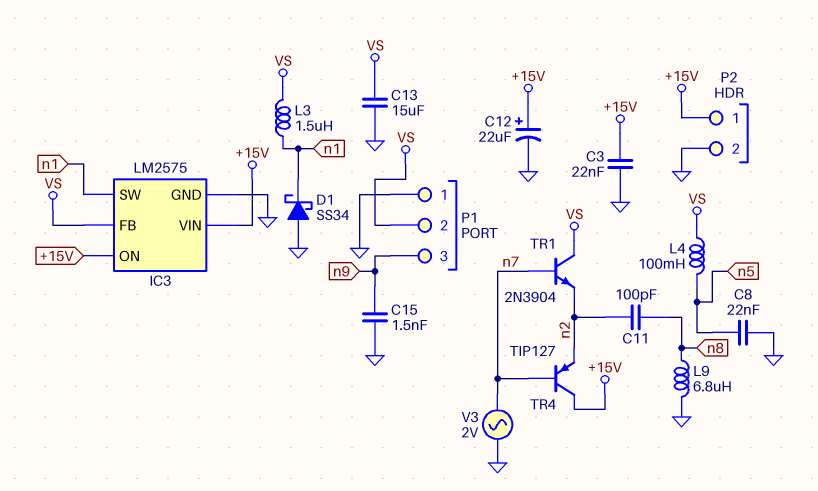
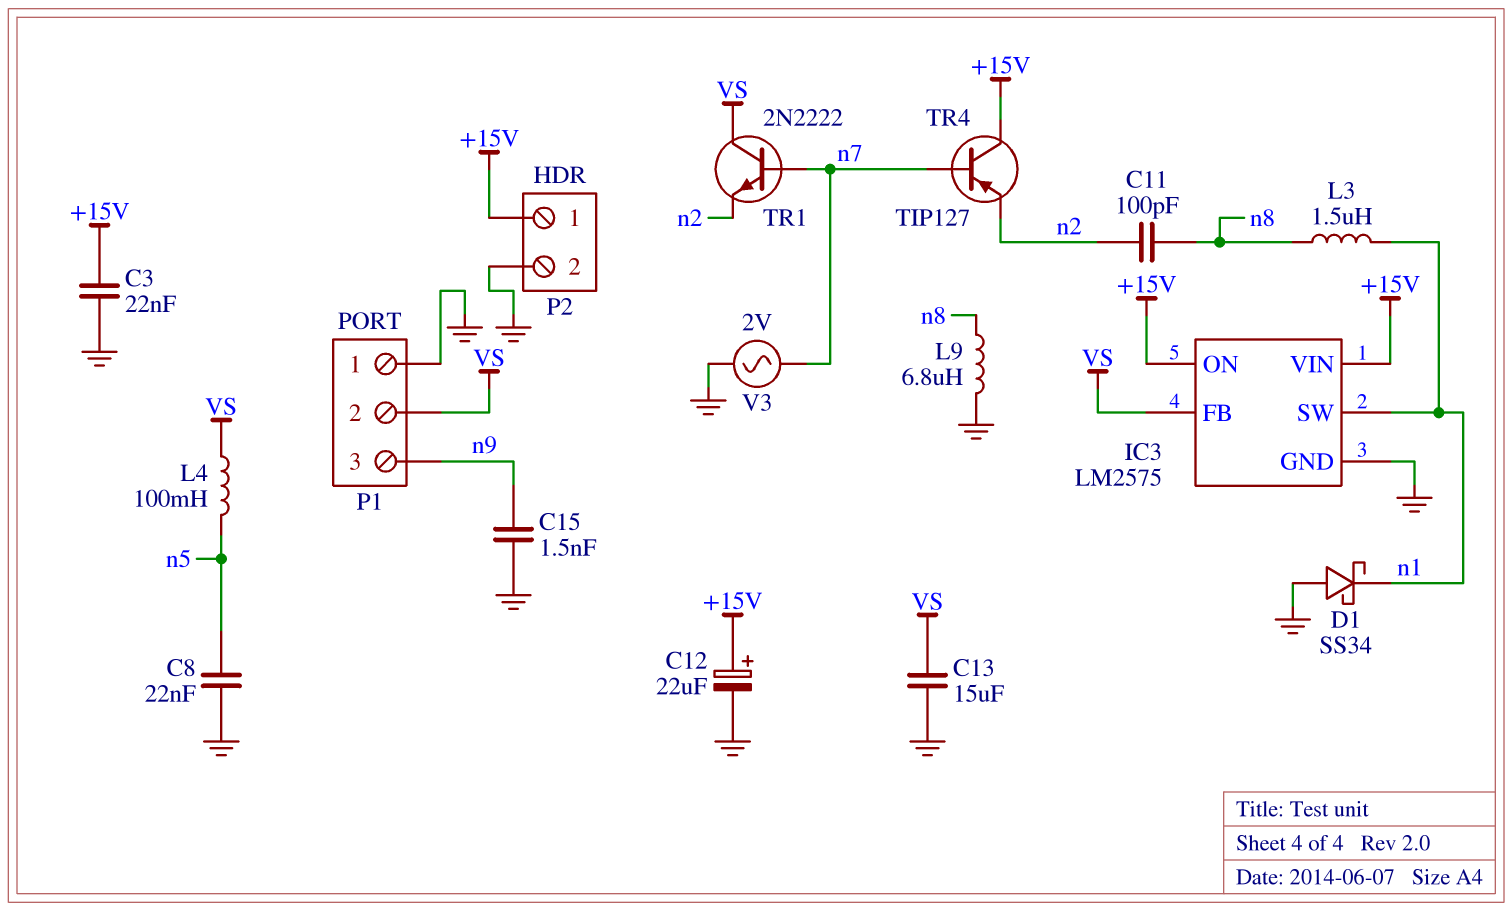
L3: 1.5uH (VS, n1) -> 1.5uH (n1, n8)
TR1: NPN 2N3904 (B n7, C VS, E n2) -> NPN 2N2222 (B n7, C VS, E n2)

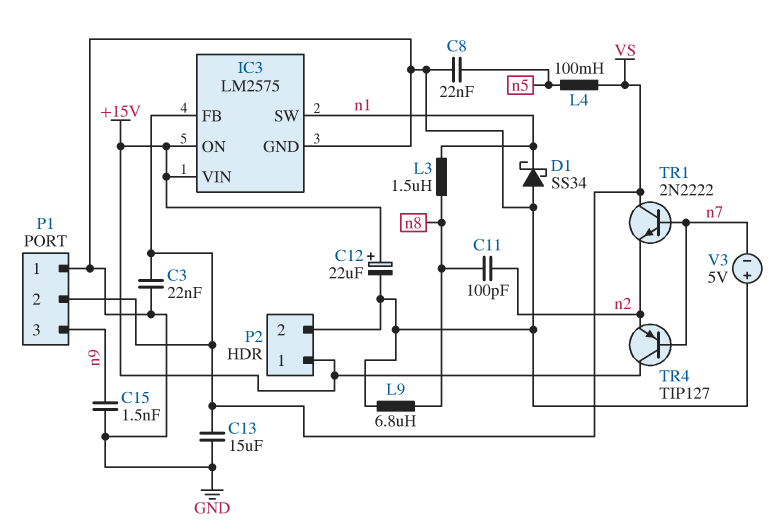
C3: 22nF (+15V, GND) -> 22nF (GND, VS)
V3: AC 2V (GND, n7) -> 5V (plus GND, minus n7)

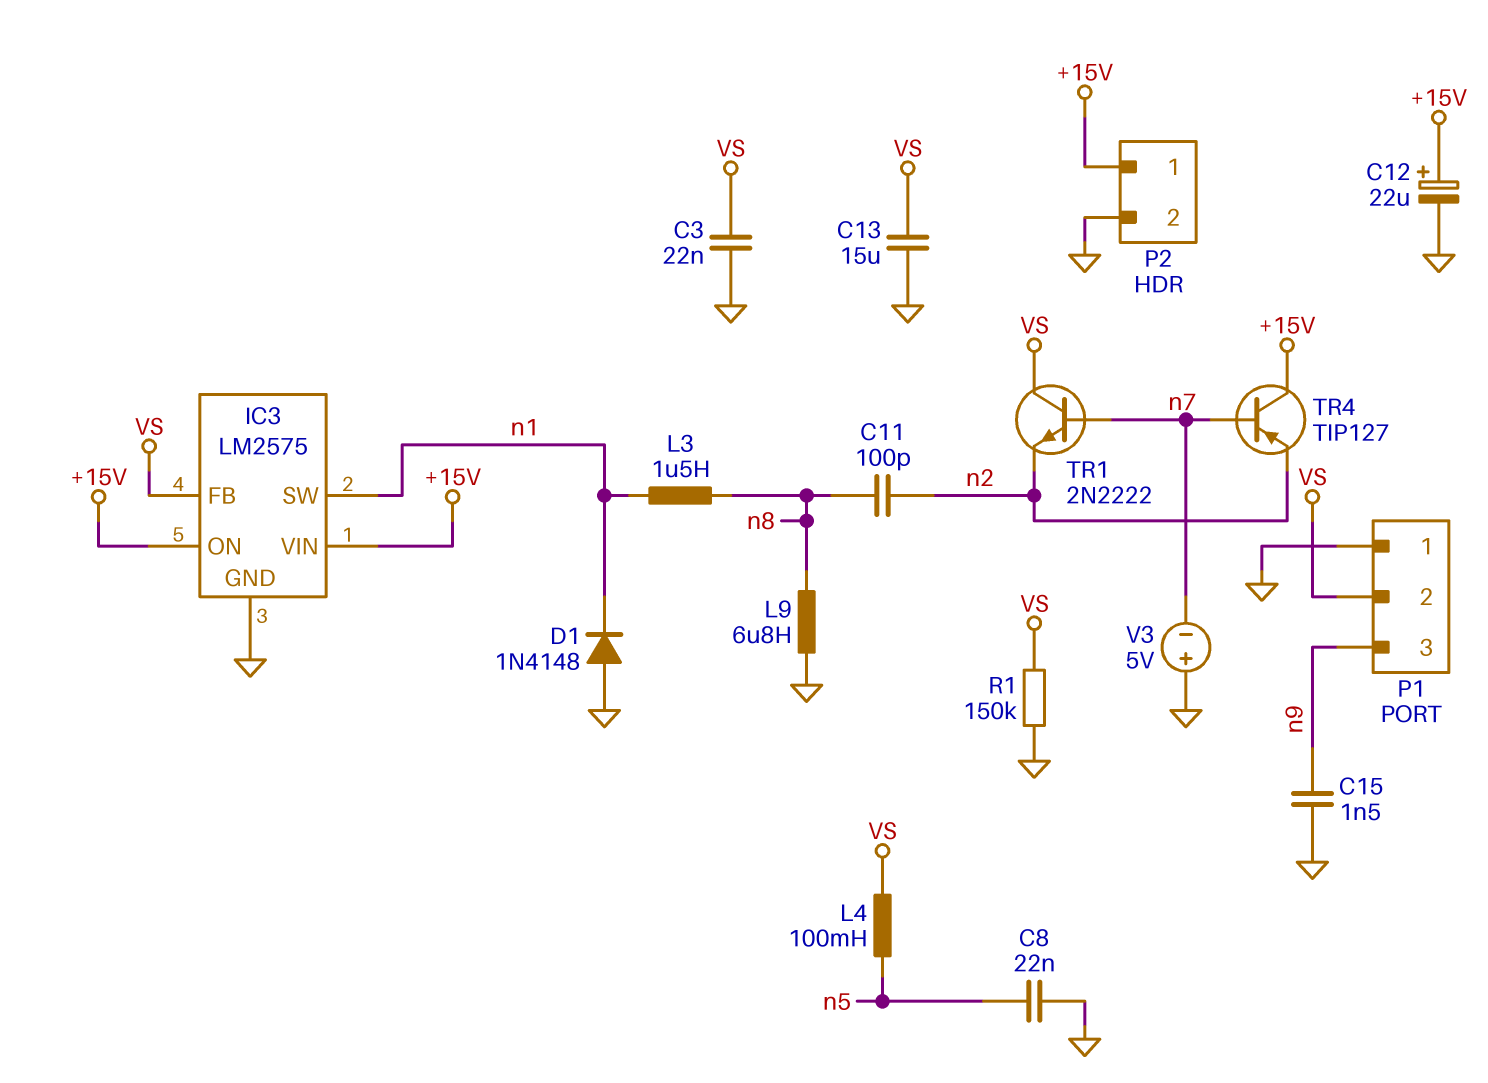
D1: schottky SS34 (A GND, K n1) -> diode 1N4148 (A GND, K n1)
R1: none -> 150k (GND, VS)

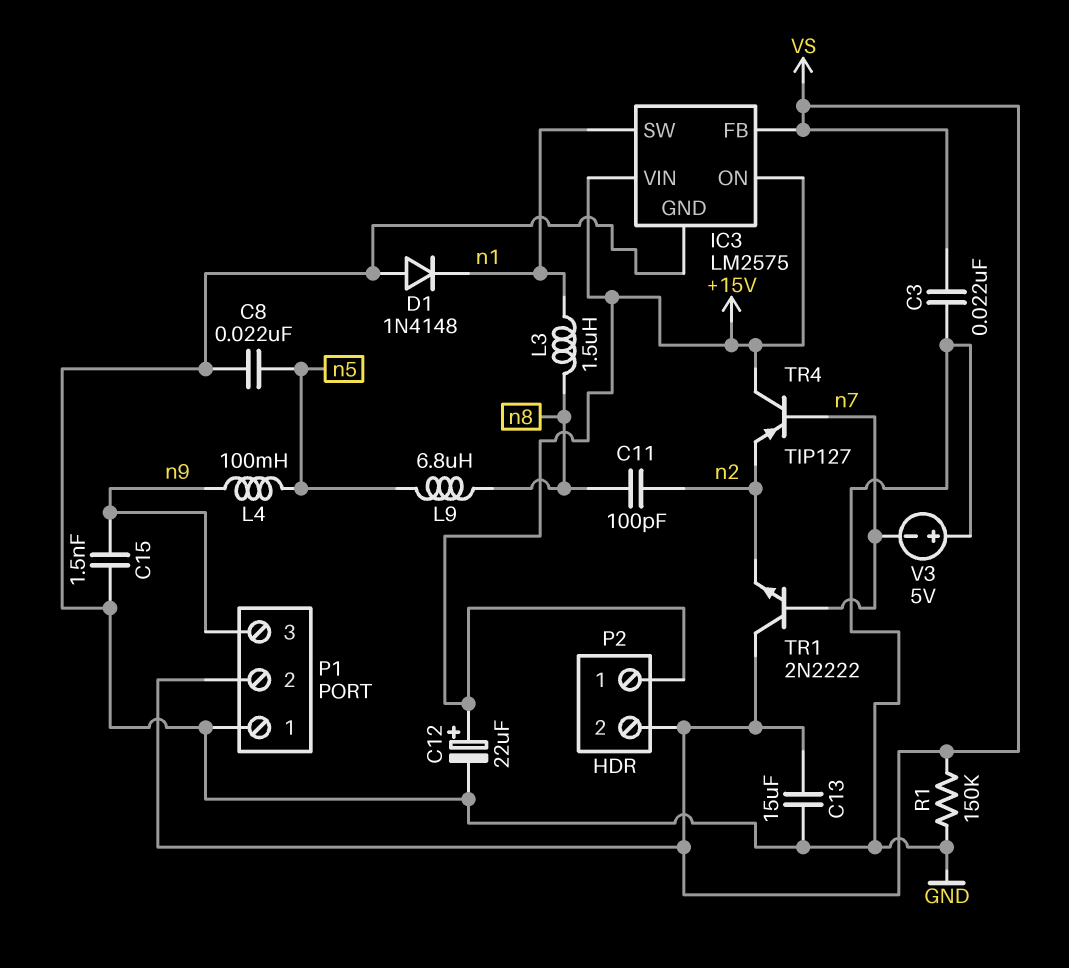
L4: 100mH (VS, n5) -> 100mH (n5, n9)
L9: 6.8uH (GND, n8) -> 6.8uH (n5, n8)
P2 pin 2: GND -> VS

